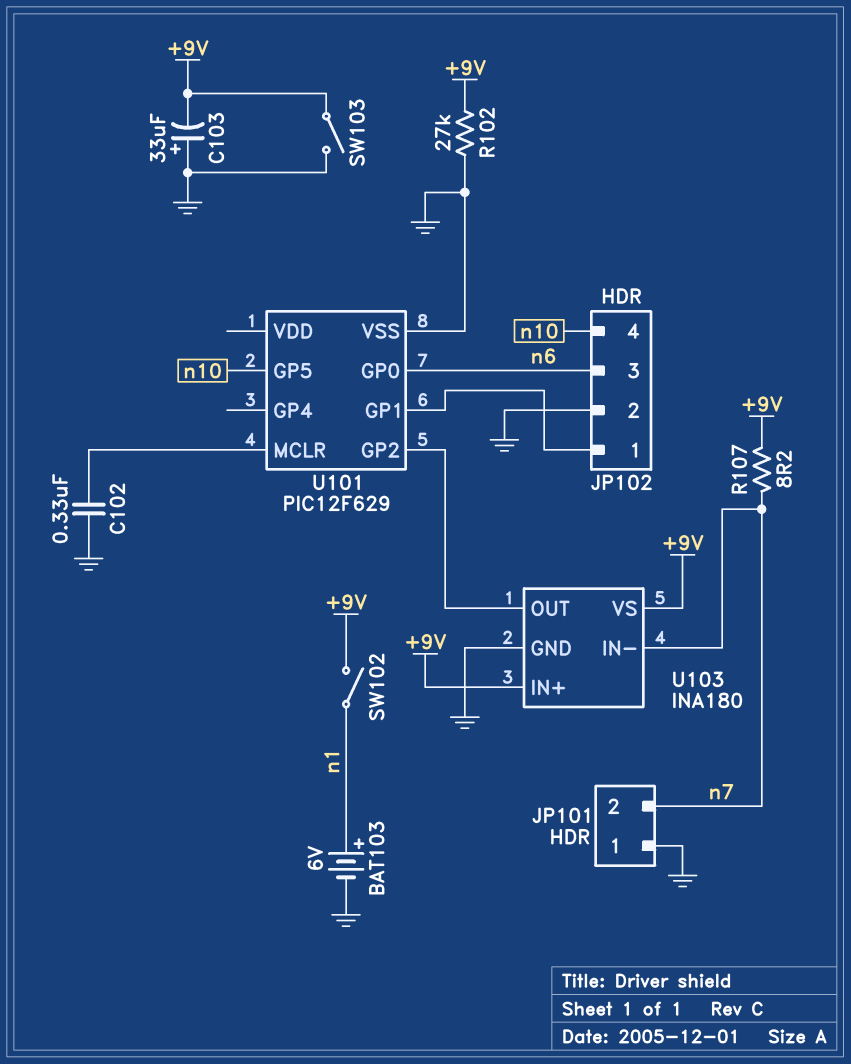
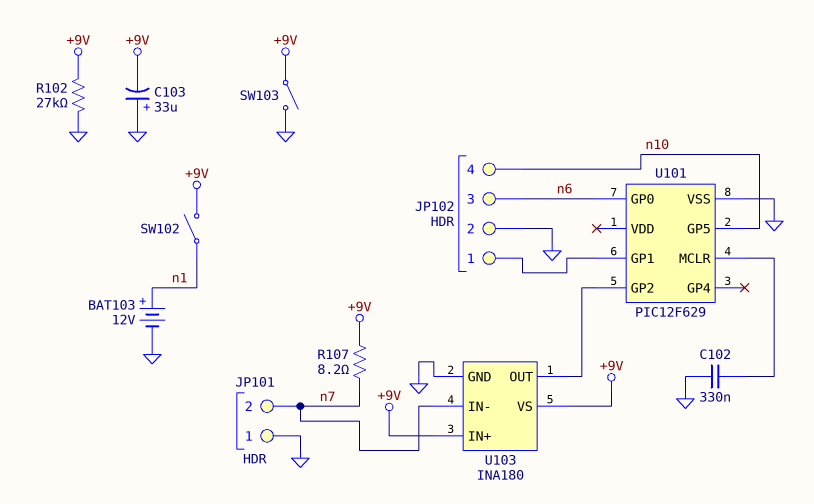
BAT103: 6V (plus n1, minus GND) -> 12V (plus n1, minus GND)

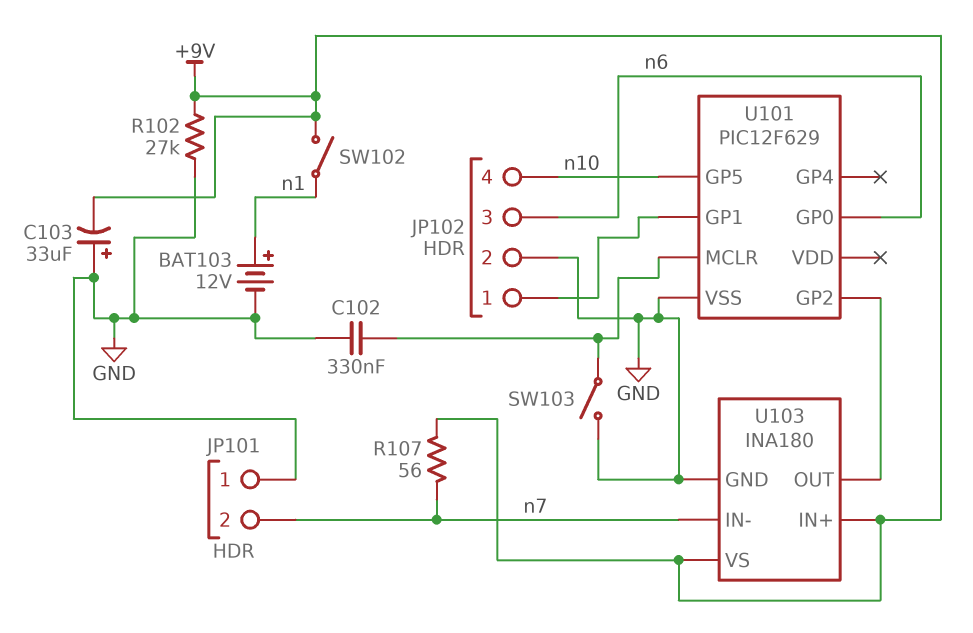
R107: 8.2 (+9V, n7) -> 56 (+9V, n7)
SW103: switch (+9V, GND) -> switch (GND, U101/MCLR)

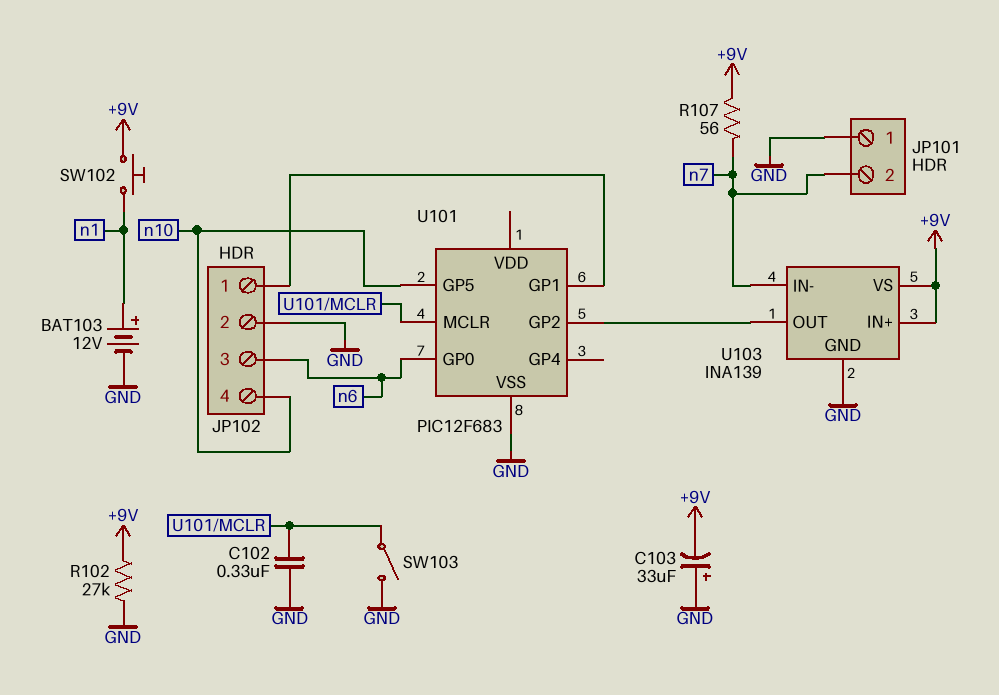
SW102: switch (+9V, n1) -> button (+9V, n1)
U101: PIC12F629 -> PIC12F683
U103: INA180 -> INA139

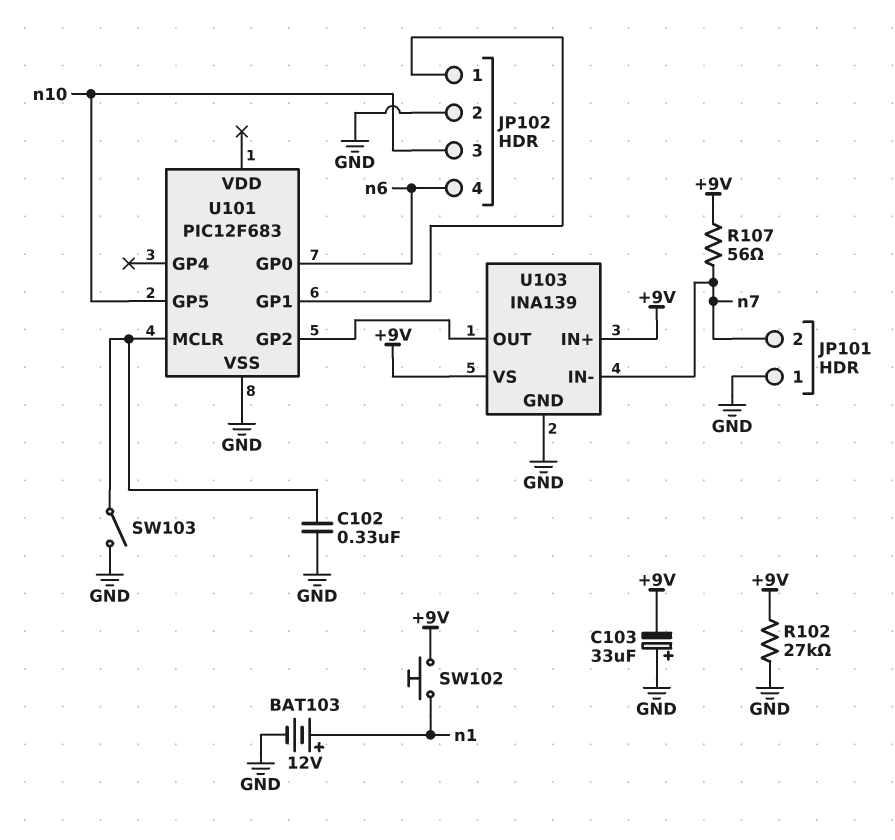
JP102 pin 3: n6 -> n10
JP102 pin 4: n10 -> n6

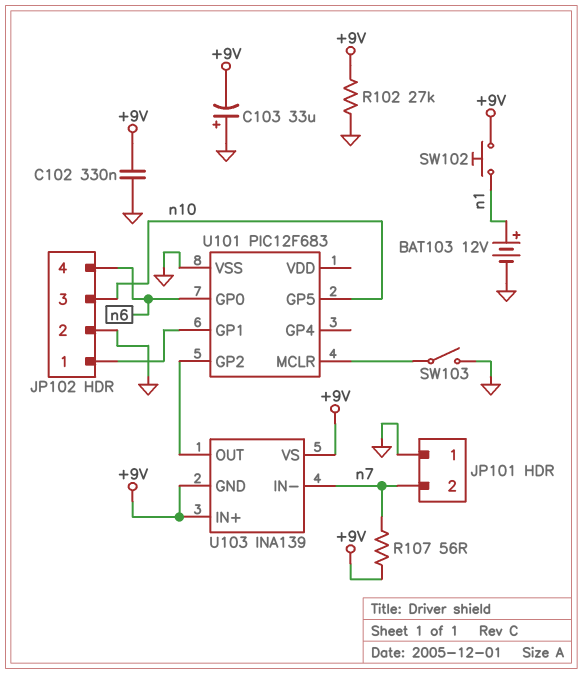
C102: 330nF (GND, U101/MCLR) -> 330nF (+9V, GND)
U103 pin GND: GND -> +9V

